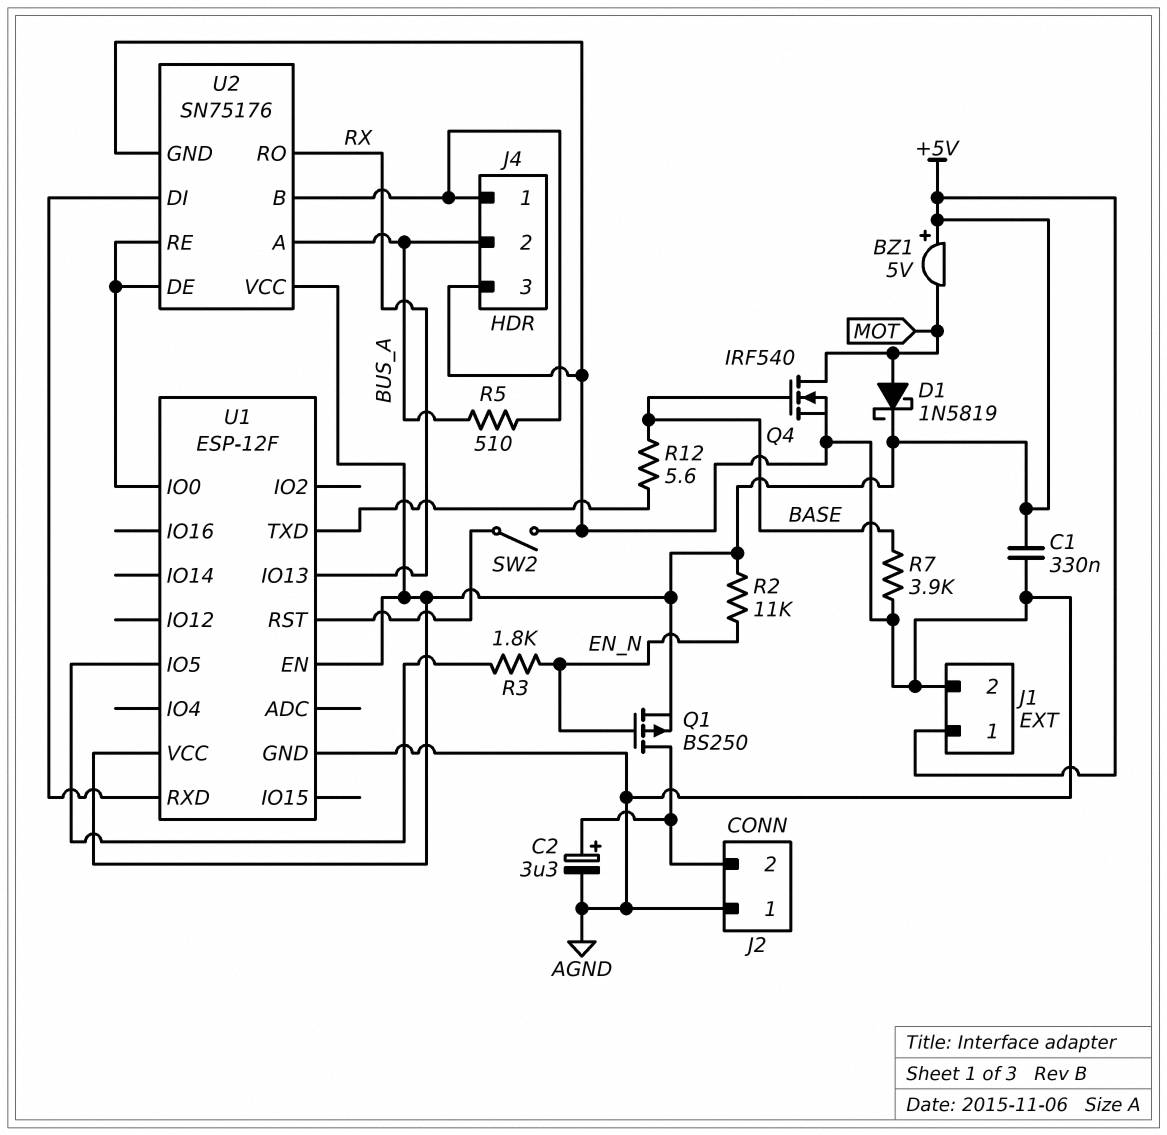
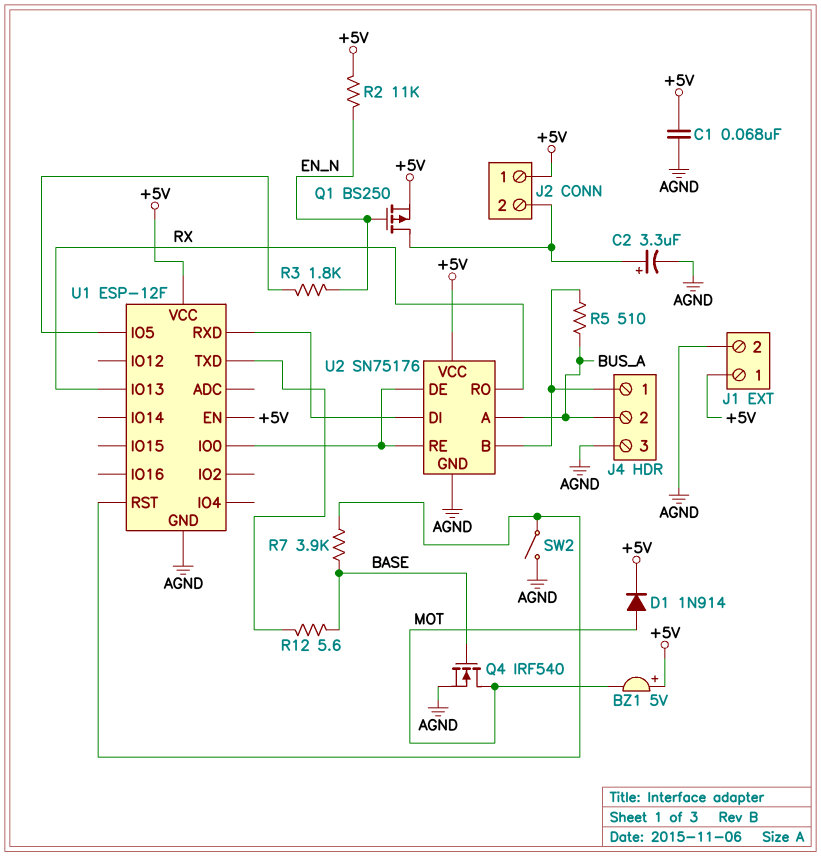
C1: 330nF (+5V, AGND) -> 68nF (+5V, AGND)
D1: schottky 1N5819 (A MOT, K +5V) -> diode 1N914 (A MOT, K +5V)
J2 pin 1: AGND -> +5V
R7: 3.9k (AGND, BASE) -> 3.9k (BASE, U1/RST)

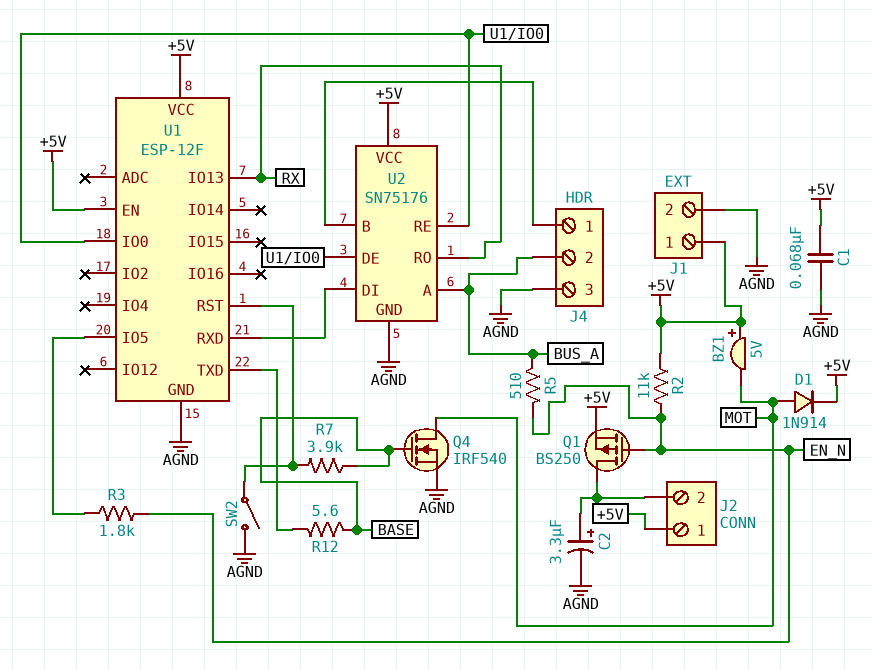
R5: 510 (BUS_A, J4/1) -> 510 (BUS_A, EN_N)

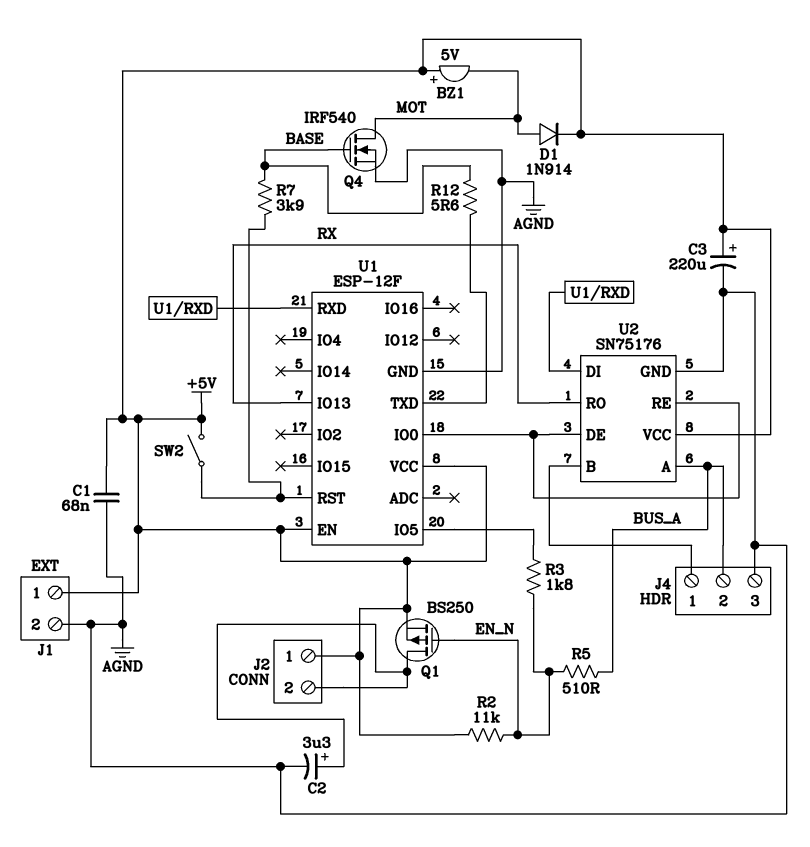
C3: none -> 220uF (plus +5V, minus AGND)
SW2: switch (AGND, U1/RST) -> switch (+5V, U1/RST)

